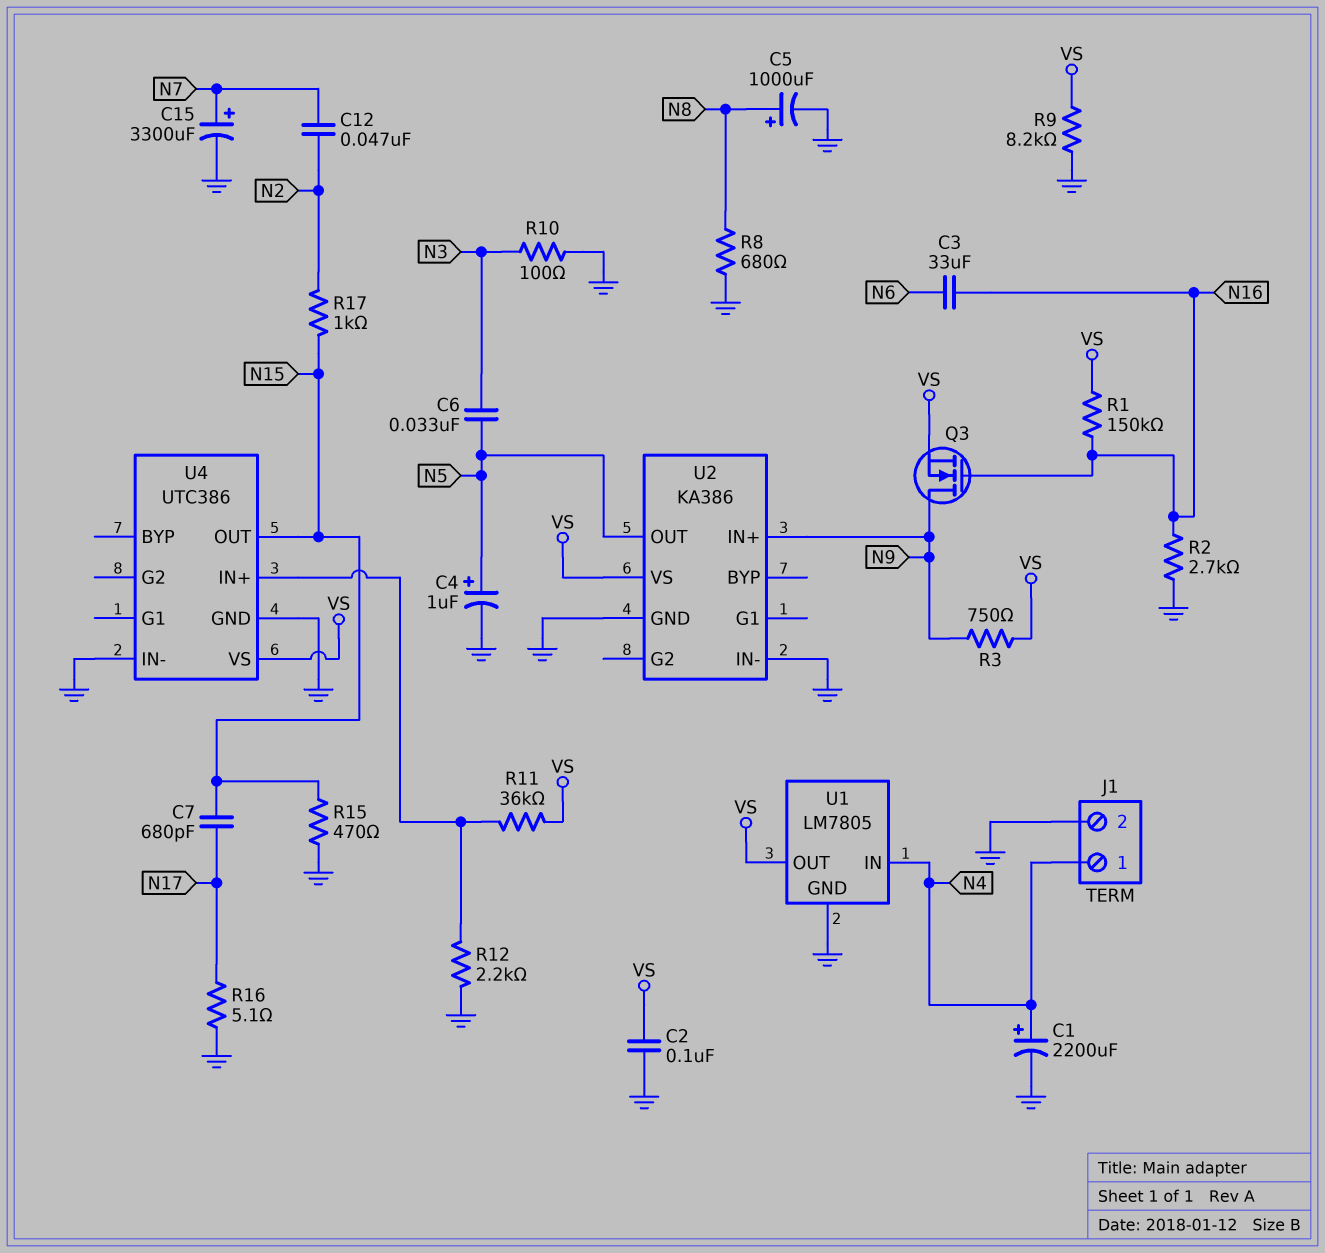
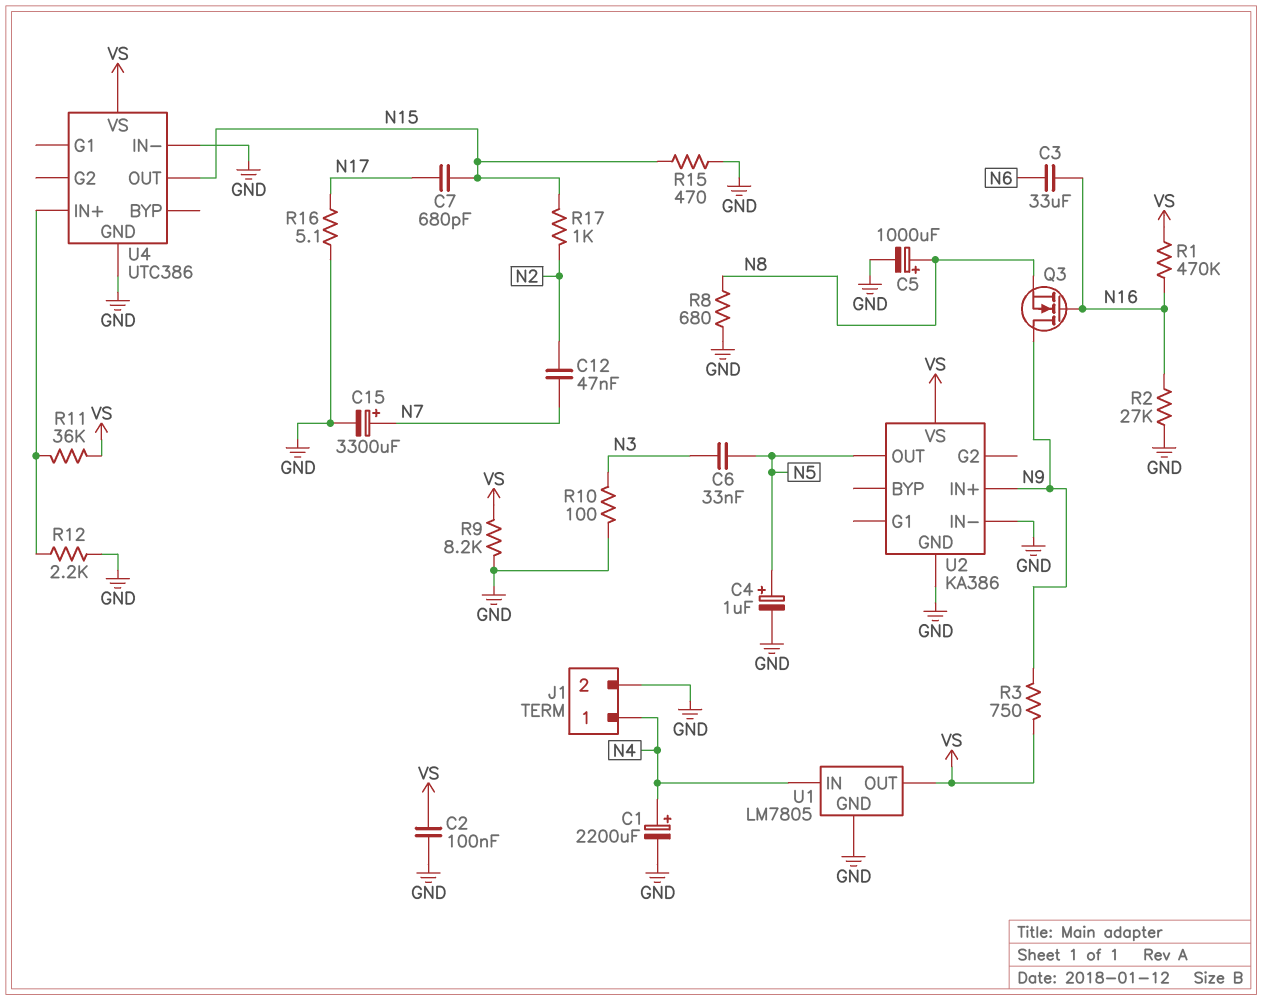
Q3: NMOS (G N16, D N9, S VS) -> NMOS (G N16, D N9, S N8)
R1: 150k (N16, VS) -> 470k (N16, VS)
R2: 2.7k (GND, N16) -> 27k (GND, N16)

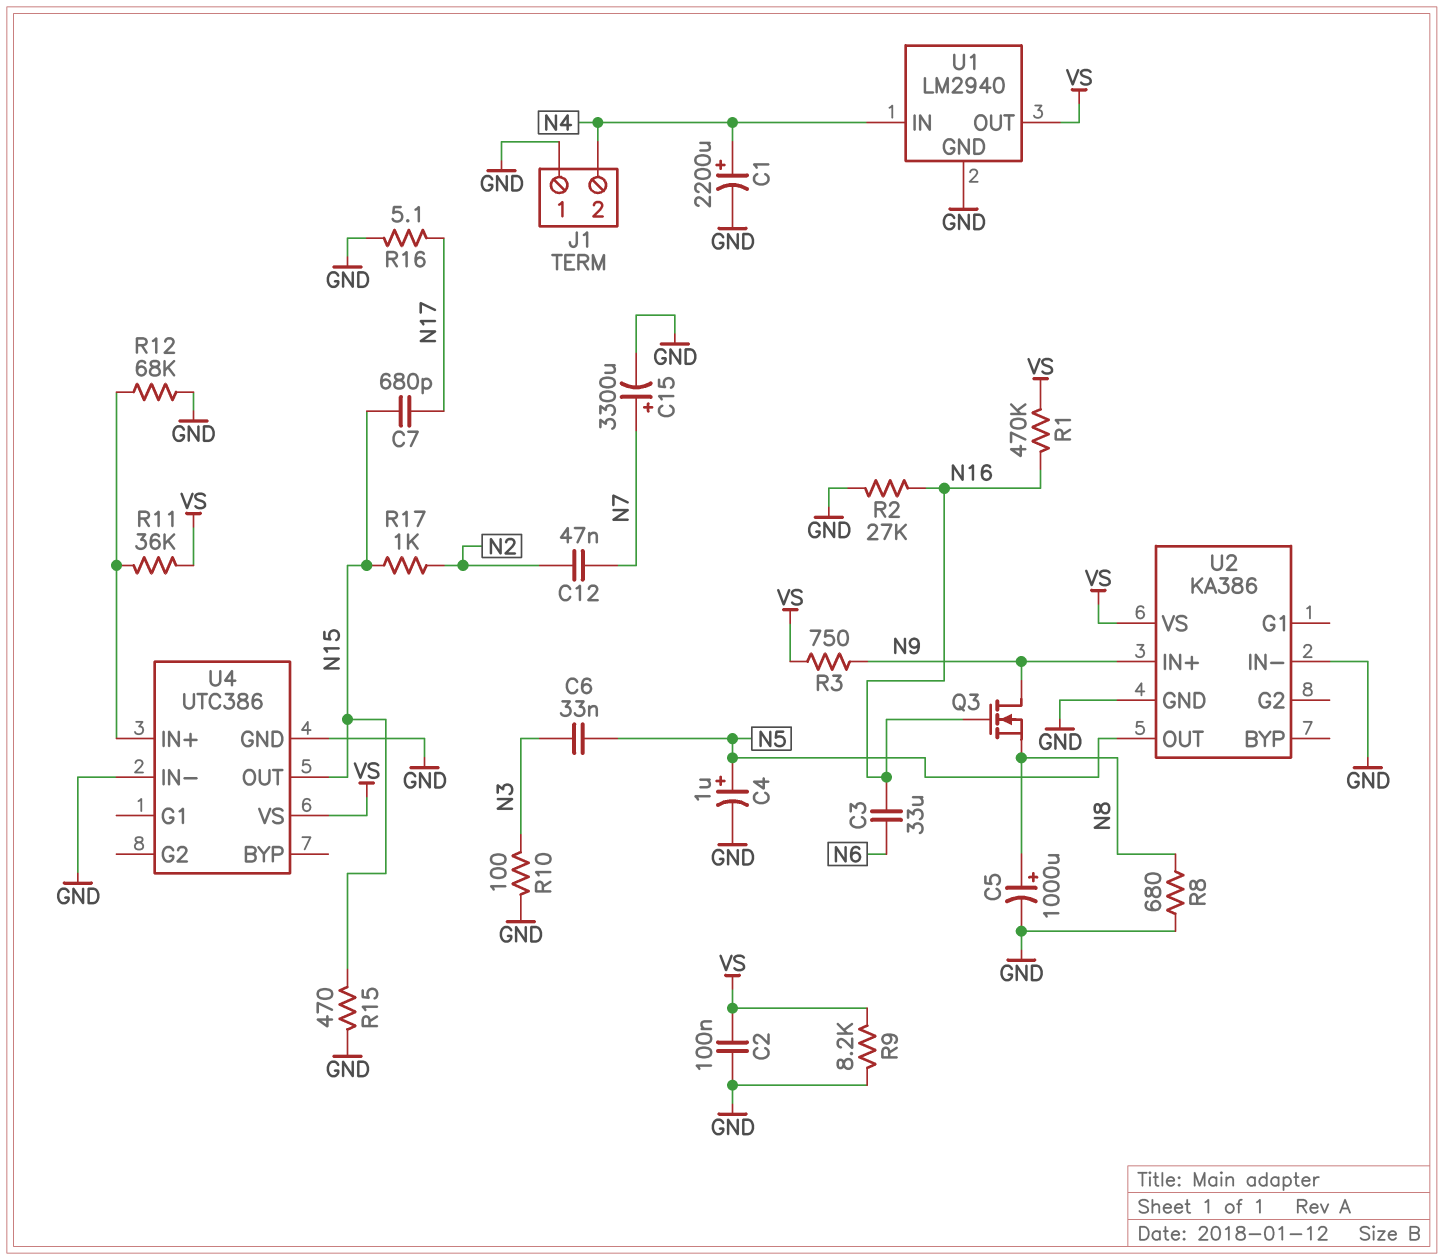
J1 pin 1: N4 -> GND
J1 pin 2: GND -> N4
R12: 2.2k (GND, U4/IN+) -> 68k (GND, U4/IN+)
U1: LM7805 -> LM2940

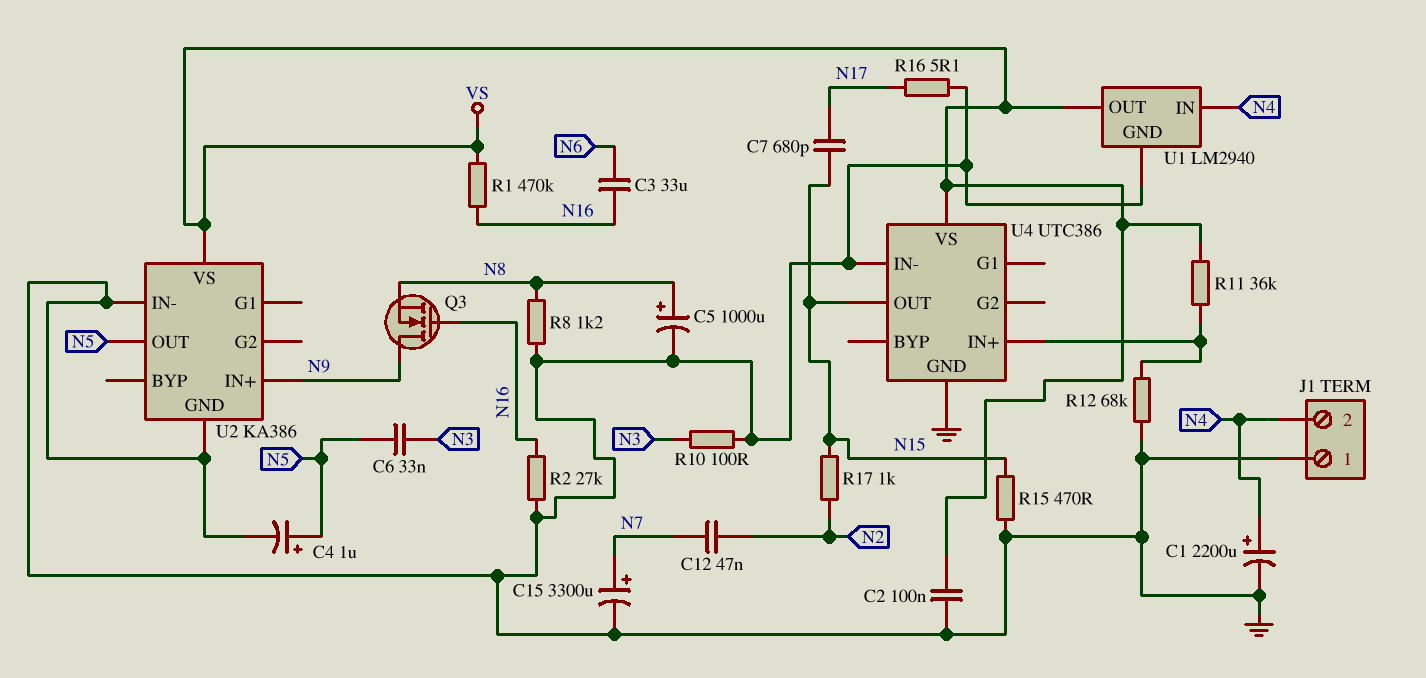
R3: 750 (N9, VS) -> none
R8: 680 (GND, N8) -> 1.2k (GND, N8)
R9: 8.2k (GND, VS) -> none

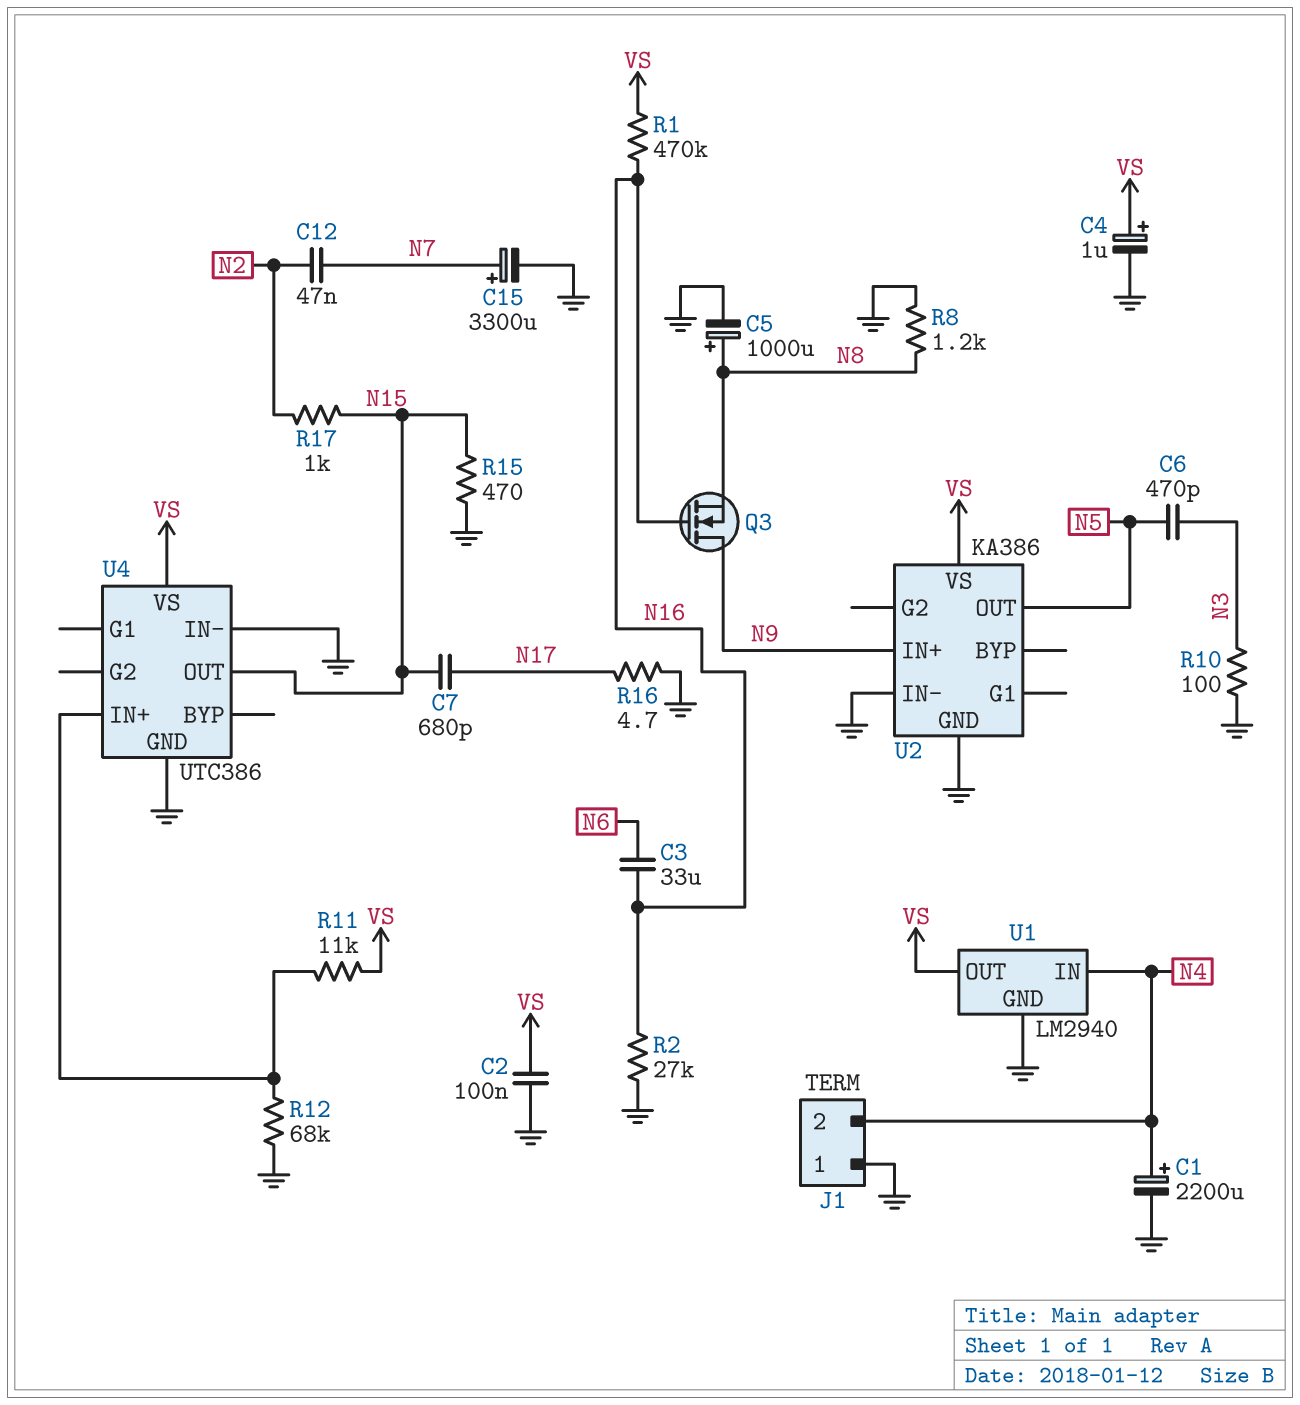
C4: 1uF (plus N5, minus GND) -> 1uF (plus VS, minus GND)
C6: 33nF (N3, N5) -> 470pF (N3, N5)
R11: 36k (U4/IN+, VS) -> 11k (U4/IN+, VS)
R16: 5.1 (GND, N17) -> 4.7 (GND, N17)

